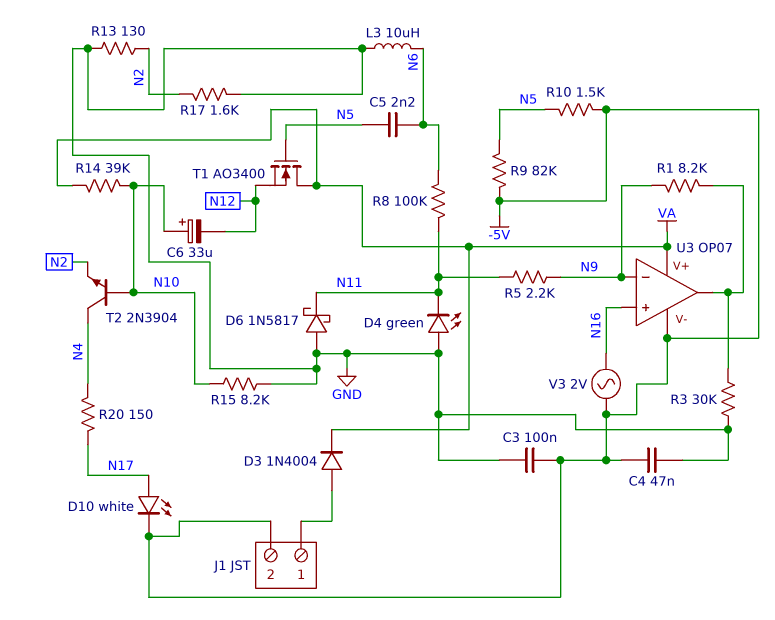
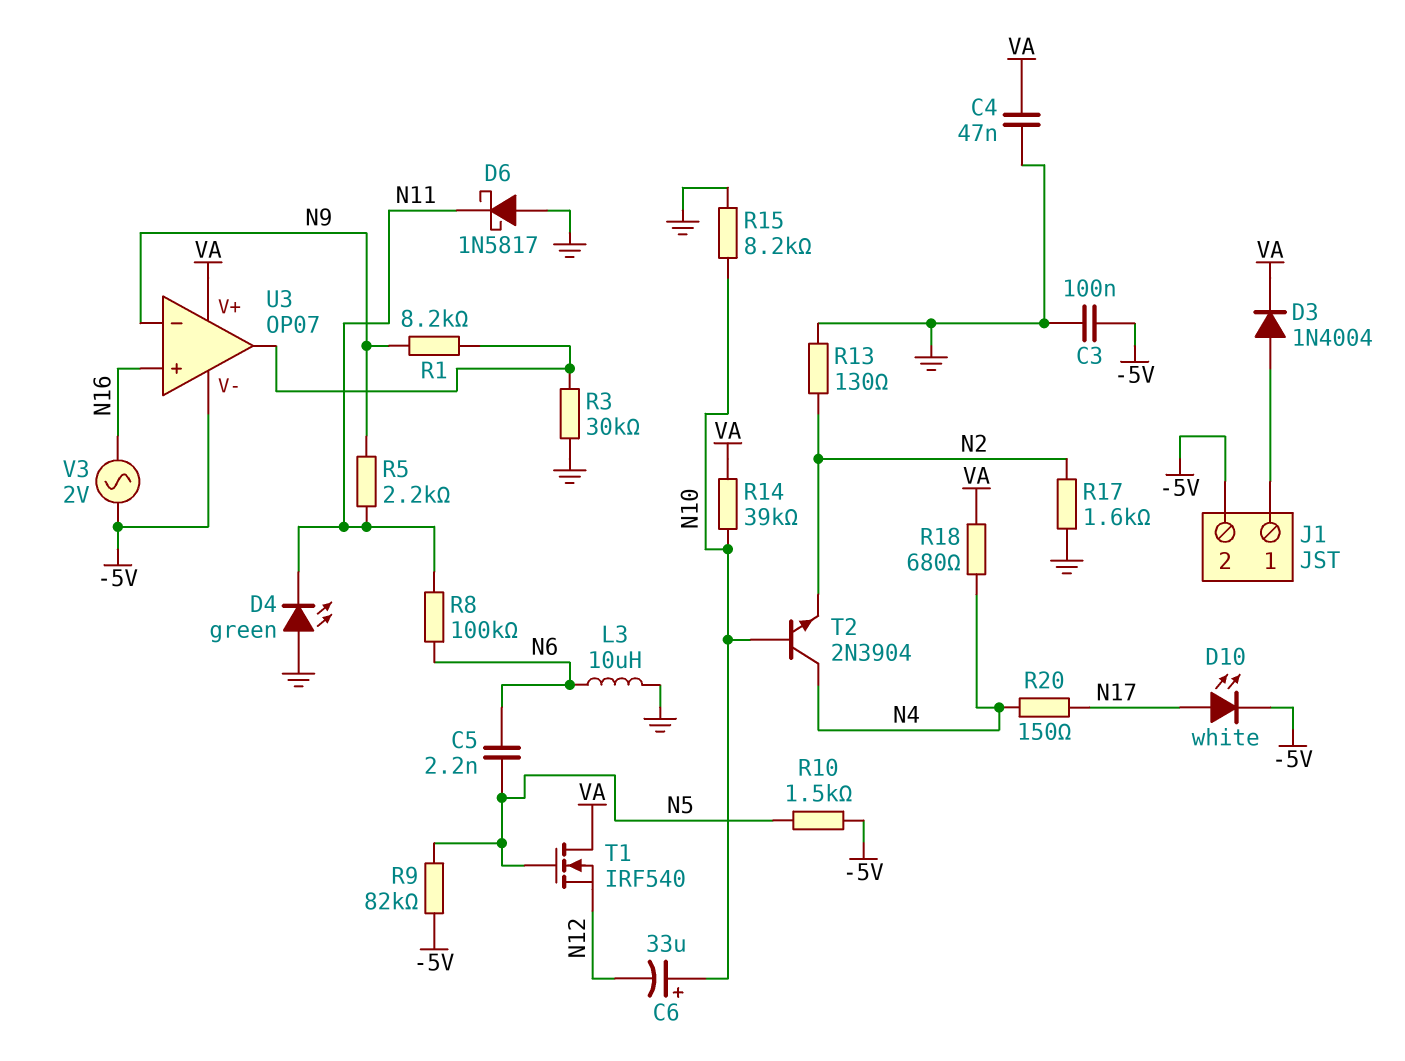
C4: 47nF (-5V, GND) -> 47nF (GND, VA)
R18: none -> 680 (N4, VA)
T1: NMOS AO3400 (G N5, D VA, S N12) -> NMOS IRF540 (G N5, D VA, S N12)

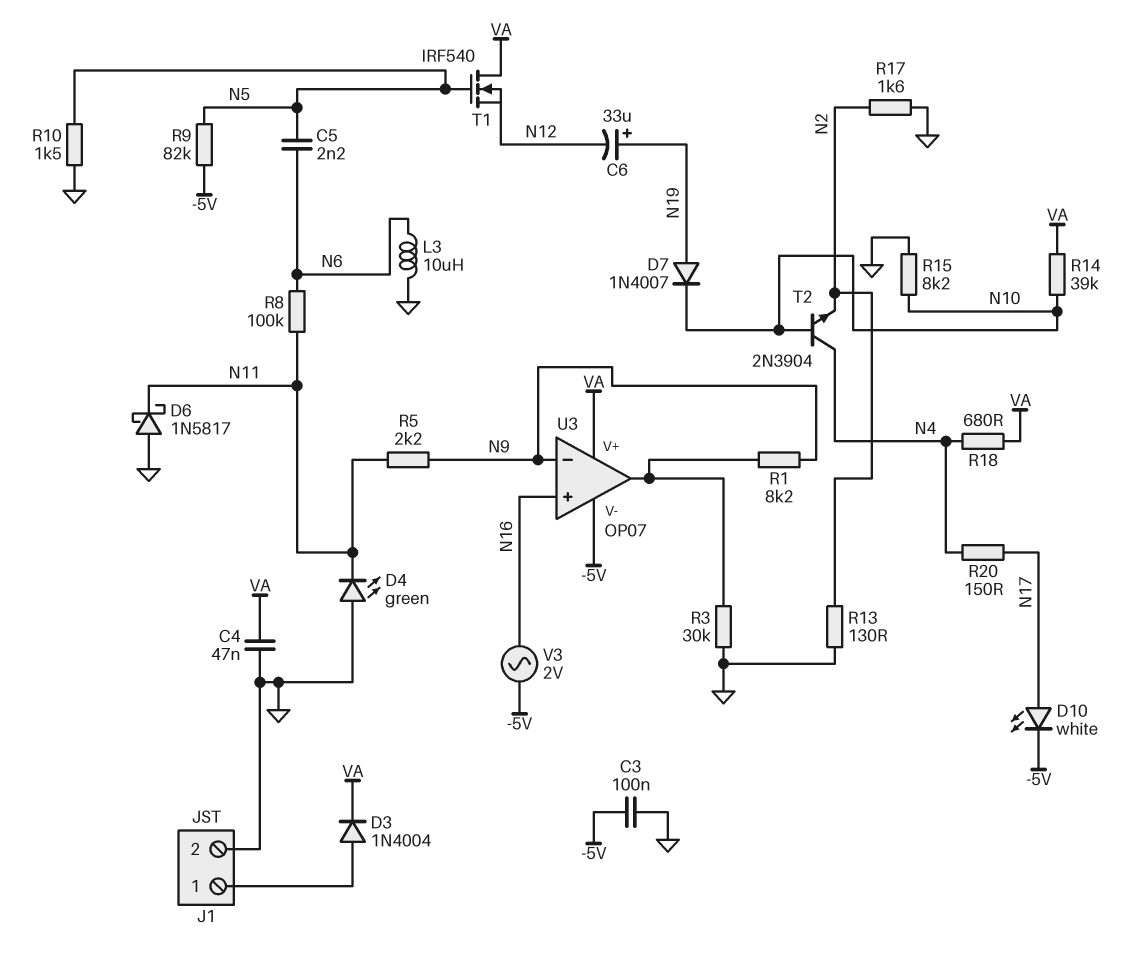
C6: 33uF (plus N10, minus N12) -> 33uF (plus N19, minus N12)
D7: none -> diode 1N4007 (A N19, K N10)
J1 pin 2: -5V -> GND
R10: 1.5k (-5V, N5) -> 1.5k (GND, N5)

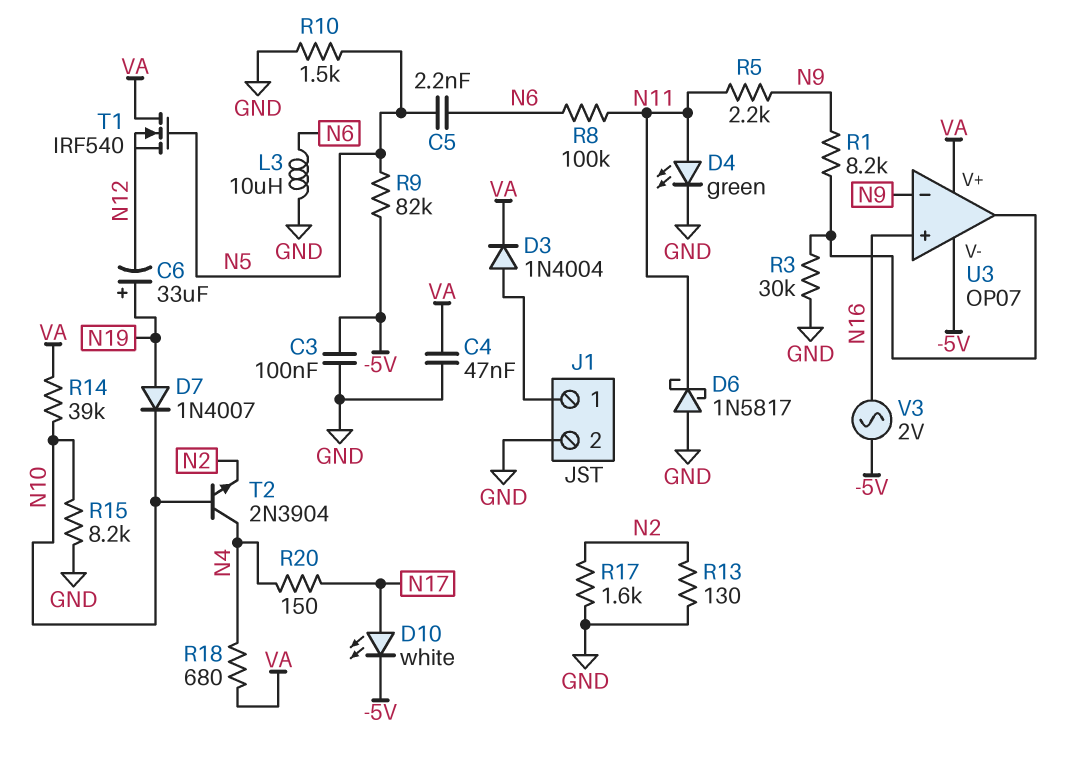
D4: LED green (A GND, K N11) -> LED green (A N11, K GND)

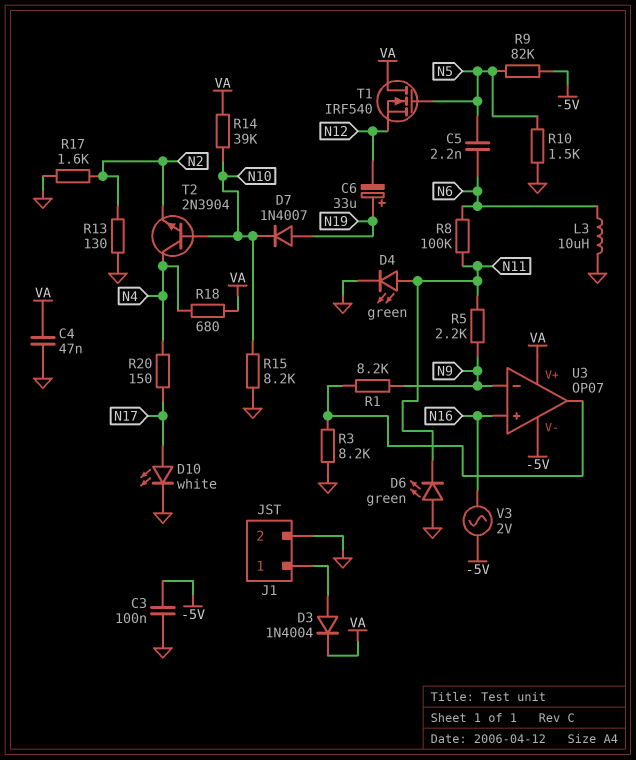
D6: schottky 1N5817 (A GND, K N11) -> LED green (A GND, K N11)
D10: LED white (A N17, K -5V) -> LED white (A N17, K GND)
R3: 30k (GND, U3/out) -> 8.2k (GND, U3/out)

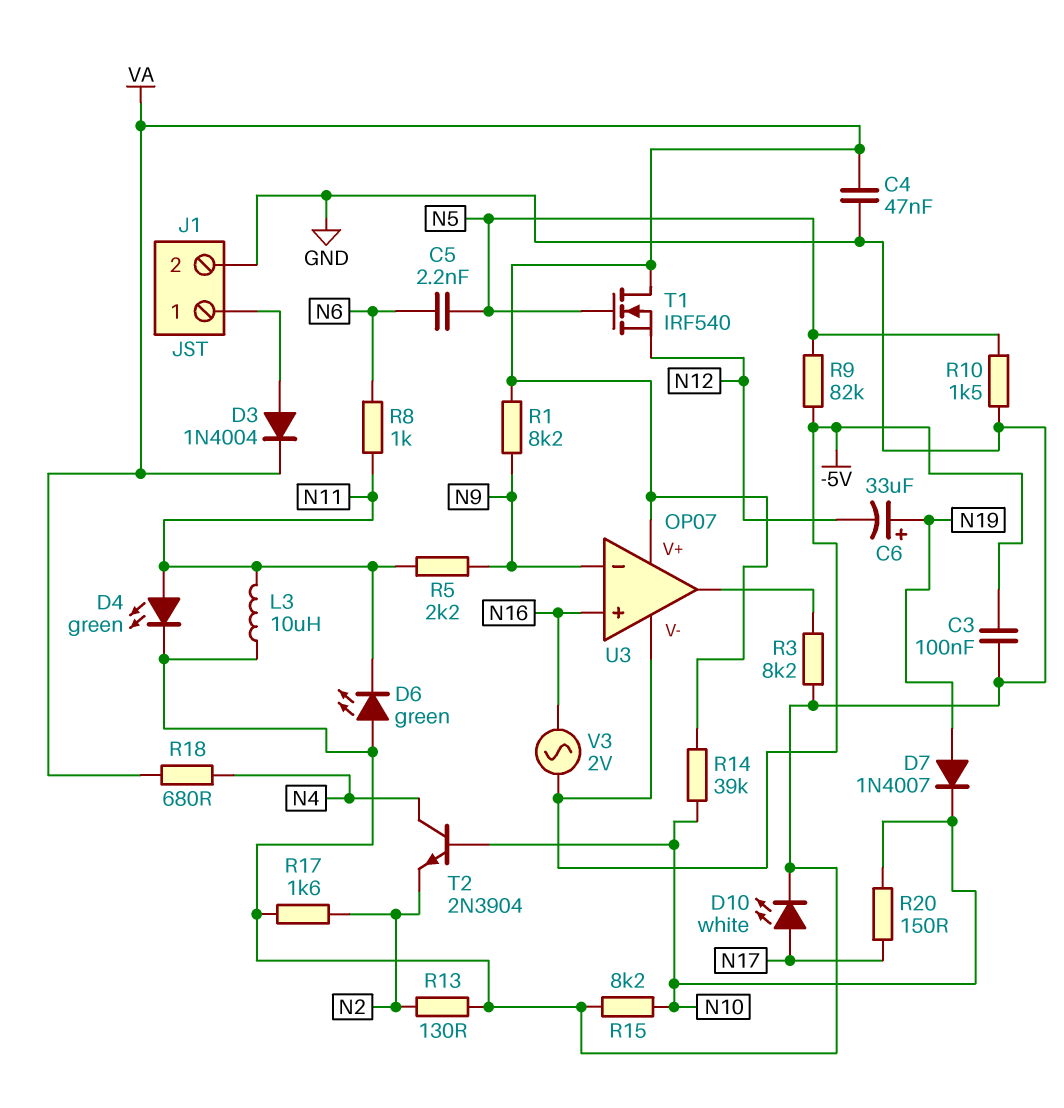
L3: 10uH (GND, N6) -> 10uH (GND, N11)
R1: 8.2k (N9, U3/out) -> 8.2k (N9, VA)
R8: 100k (N6, N11) -> 1k (N6, N11)
R20: 150 (N4, N17) -> 150 (N10, N17)

